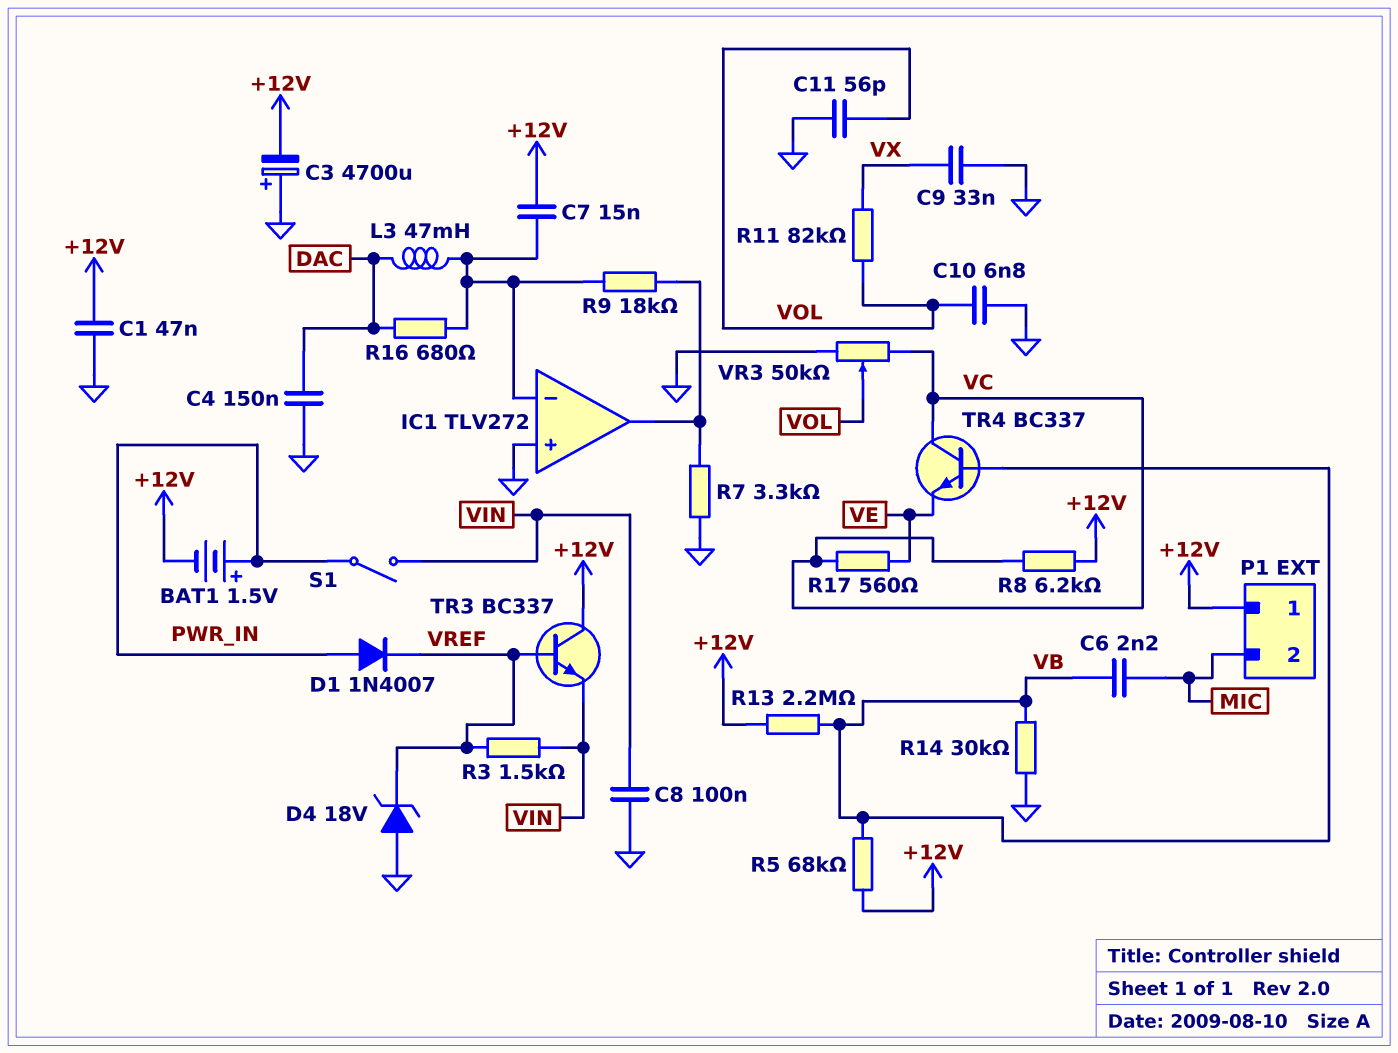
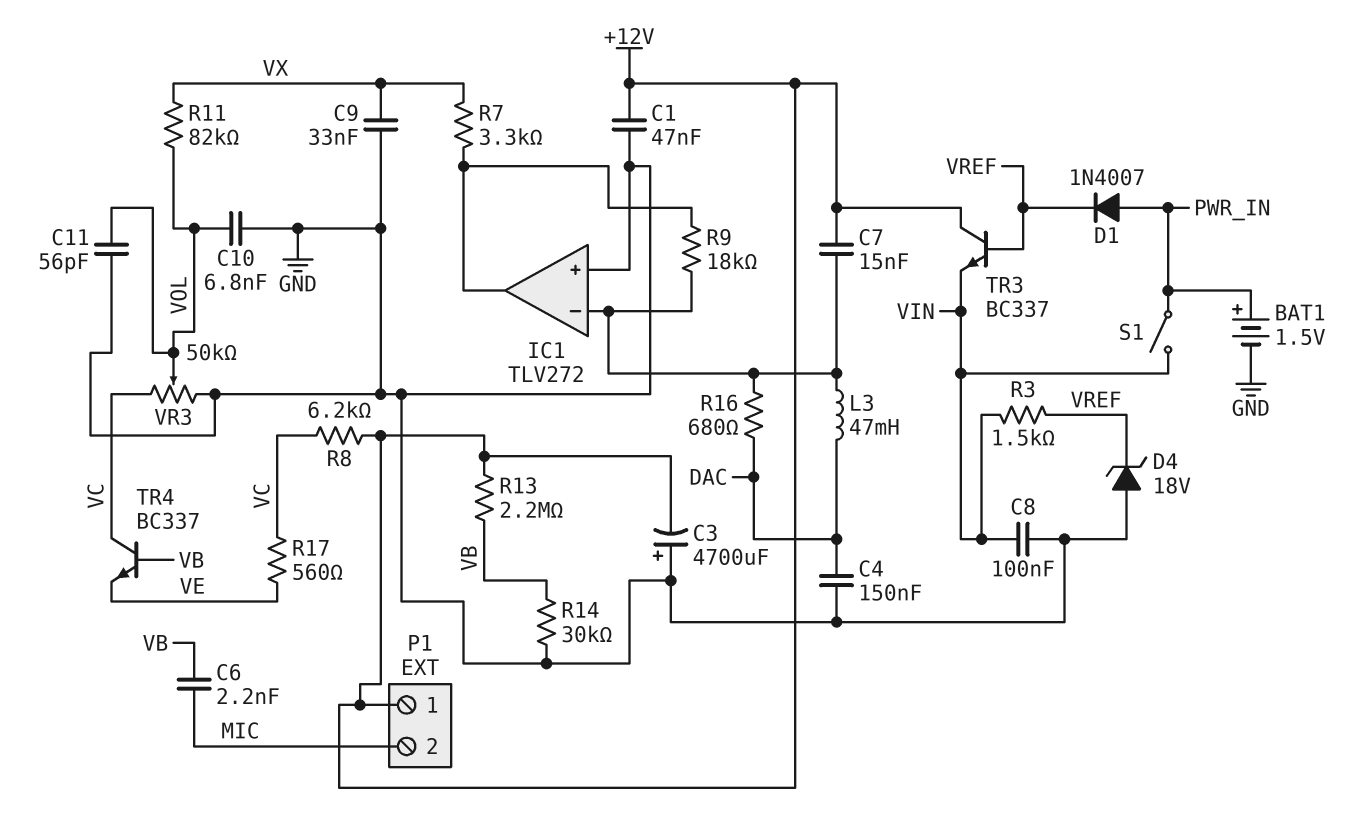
BAT1: 1.5V (plus PWR_IN, minus +12V) -> 1.5V (plus PWR_IN, minus GND)
R5: 68k (+12V, VB) -> none
R7: 3.3k (GND, IC1/out) -> 3.3k (IC1/out, VX)

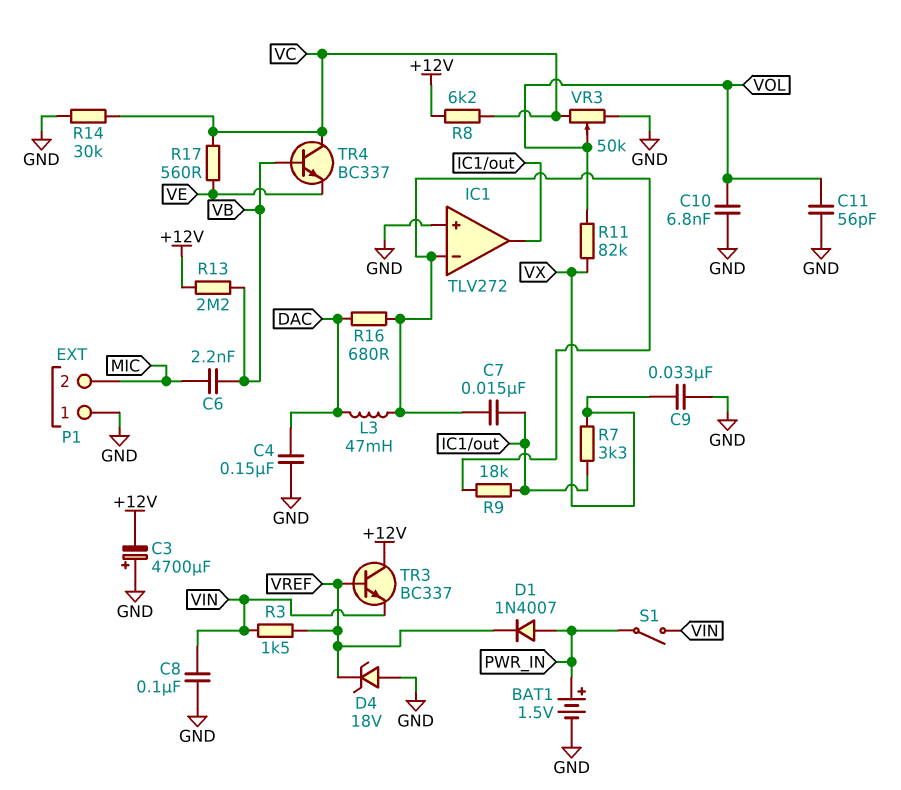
C1: 47nF (+12V, GND) -> none
C7: 15nF (+12V, IC1/in-) -> 15nF (IC1/in-, IC1/out)
P1 pin 1: +12V -> GND
R14: 30k (GND, VB) -> 30k (GND, VC)

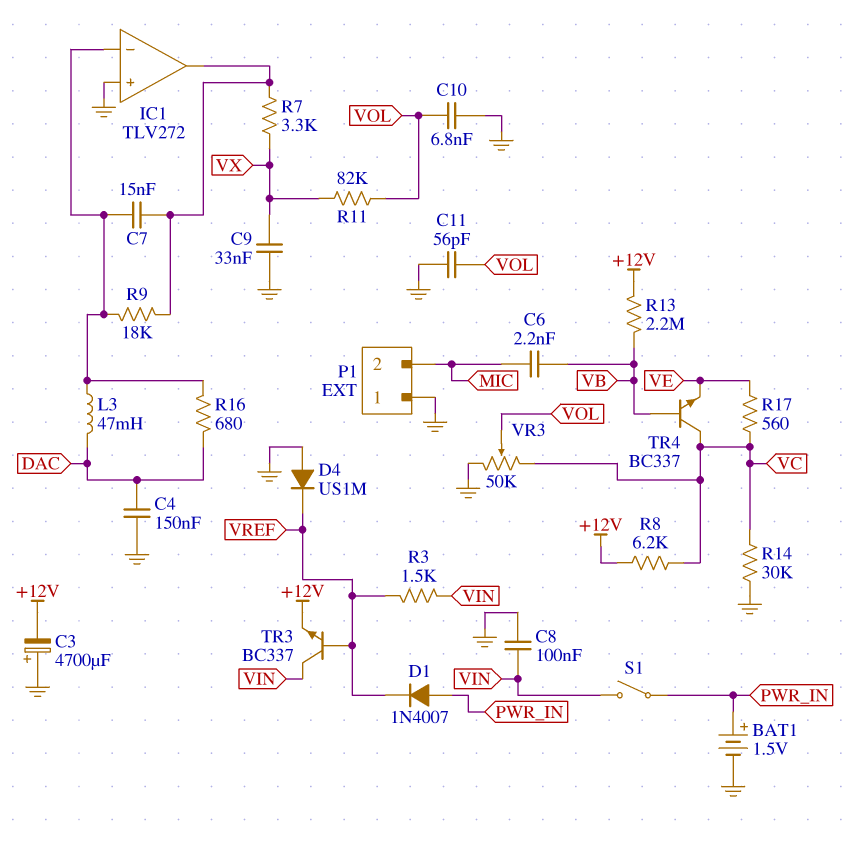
D4: zener 18V (A GND, K VREF) -> diode US1M (A GND, K VREF)
TR3: NPN BC337 (B VREF, C +12V, E VIN) -> NPN BC337 (B VREF, C VIN, E +12V)

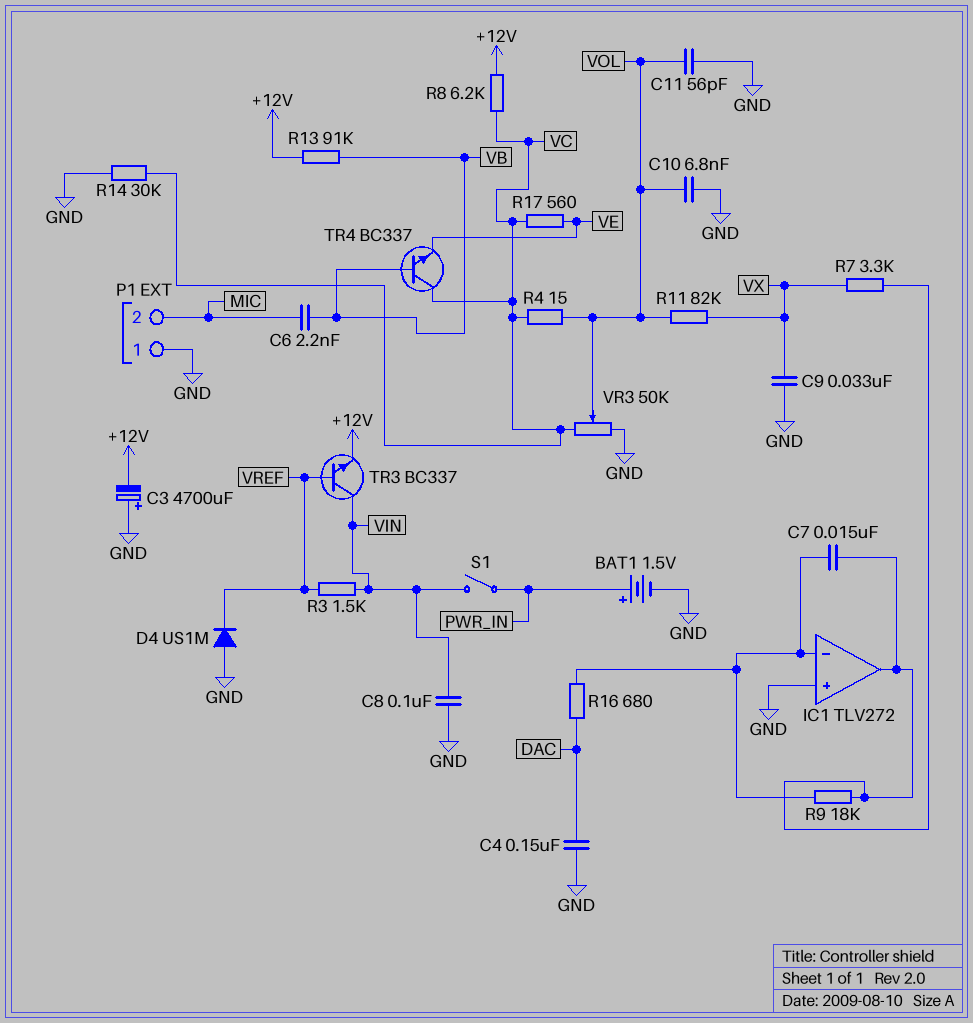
D1: diode 1N4007 (A PWR_IN, K VREF) -> none
L3: 47mH (DAC, IC1/in-) -> none
R4: none -> 15 (VC, VOL)
R13: 2.2M (+12V, VB) -> 91k (+12V, VB)

